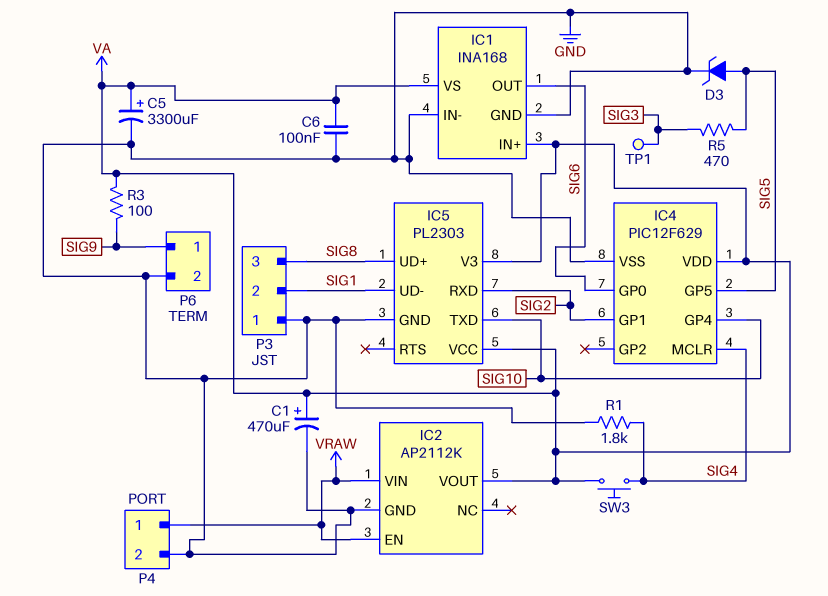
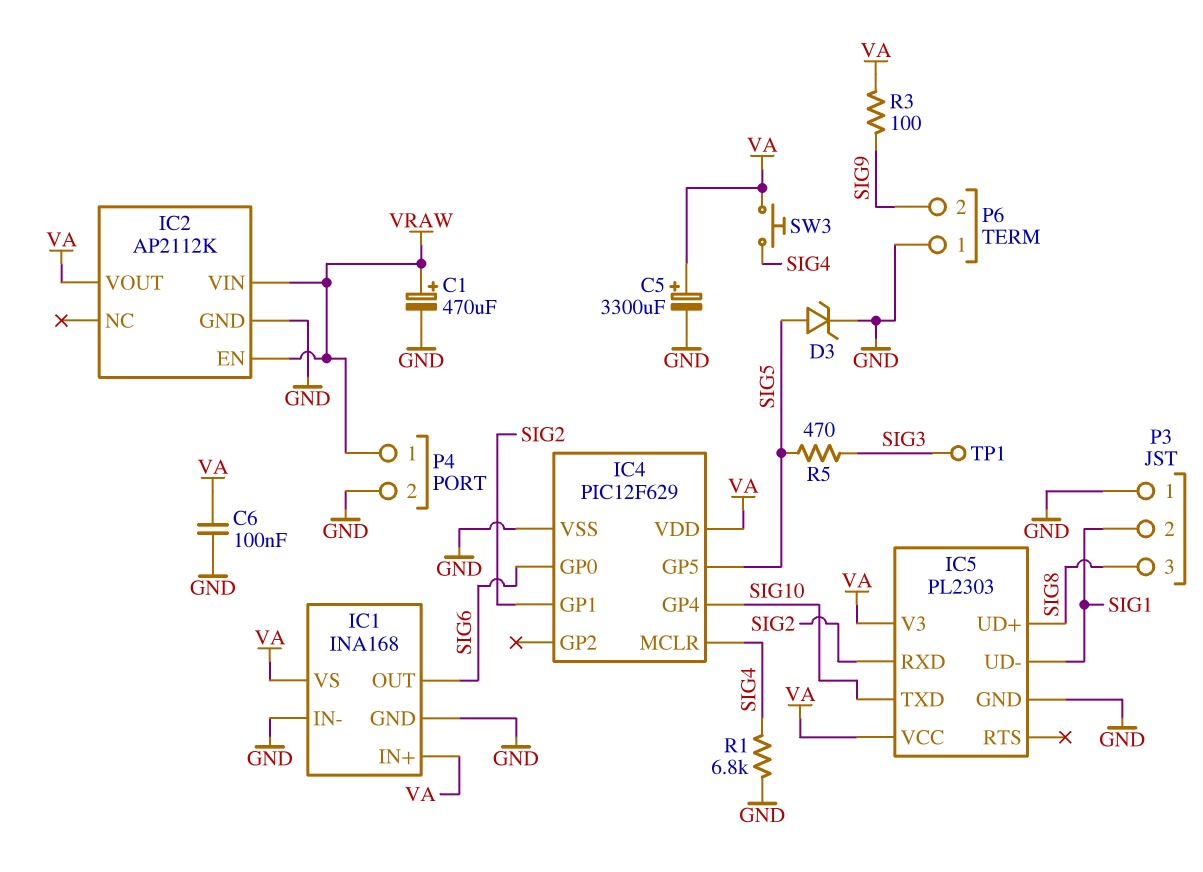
C1: 470uF (plus VA, minus GND) -> 470uF (plus VRAW, minus GND)
P6 pin 1: SIG9 -> GND
P6 pin 2: GND -> SIG9
R1: 1.8k (GND, SIG4) -> 6.8k (GND, SIG4)

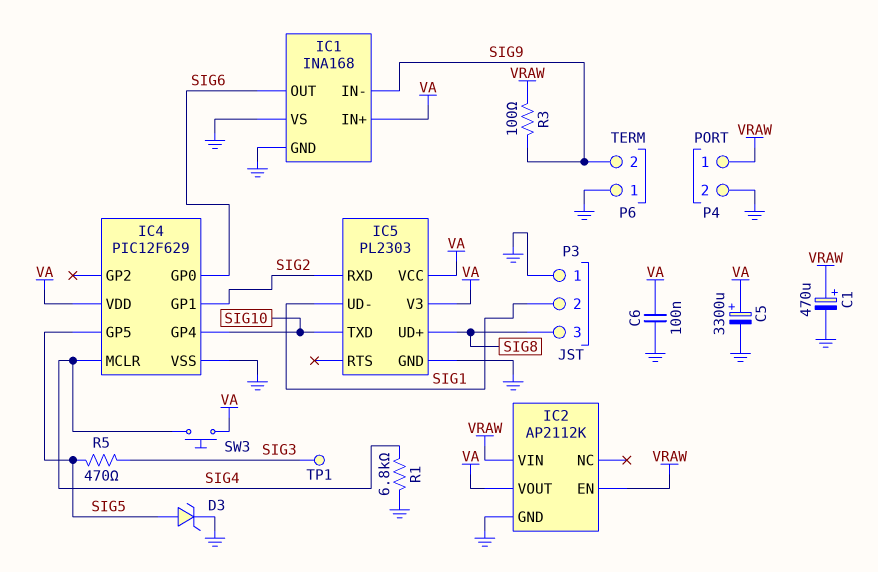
IC1 pin IN-: GND -> SIG9
IC1 pin VS: VA -> GND
R3: 100 (SIG9, VA) -> 100 (SIG9, VRAW)

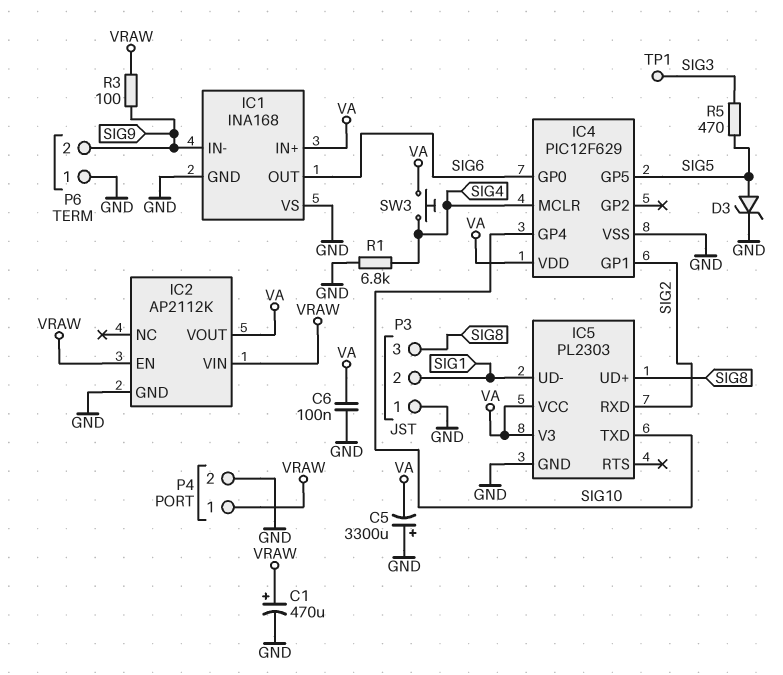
C5: 3300uF (plus VA, minus GND) -> 3300uF (plus GND, minus VA)

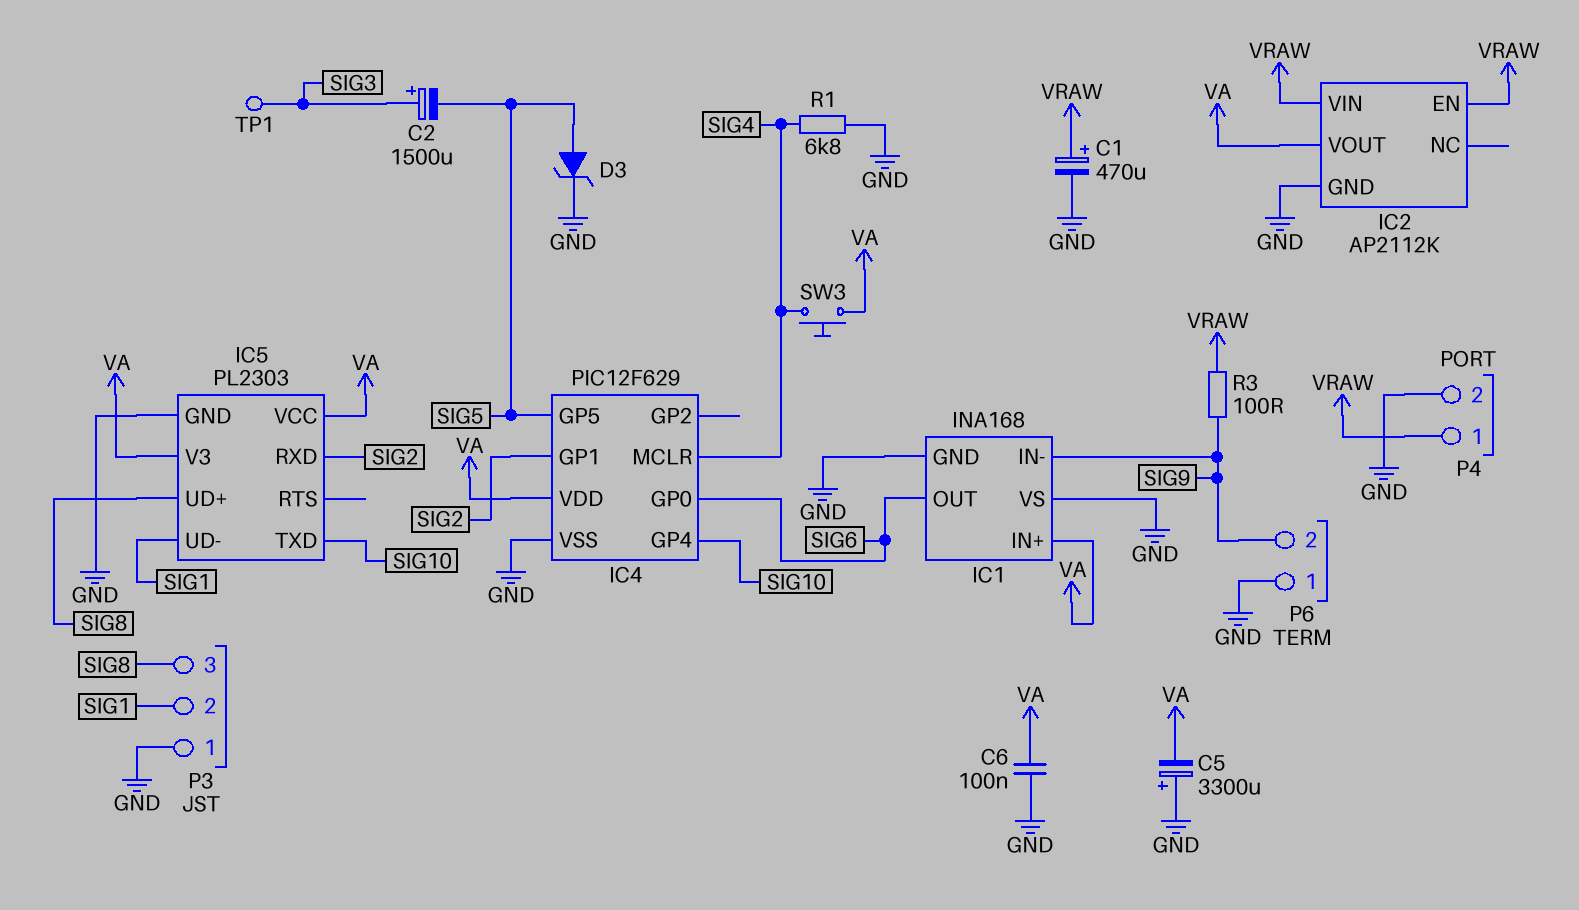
C2: none -> 1500uF (plus SIG3, minus SIG5)
R5: 470 (SIG3, SIG5) -> none

